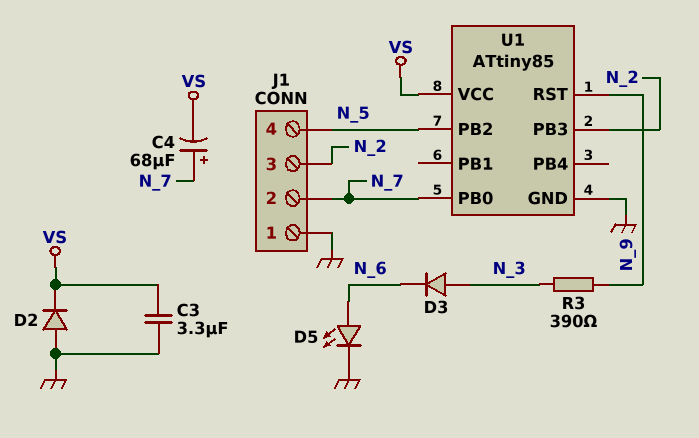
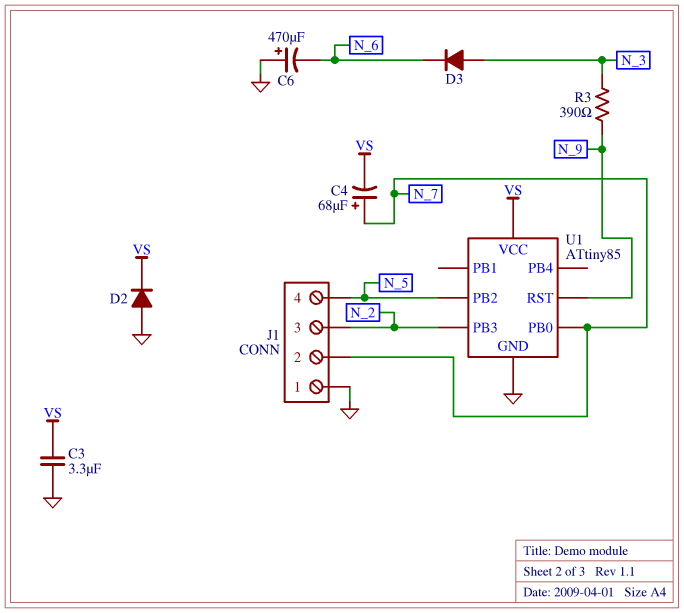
C6: none -> 470uF (plus GND, minus N_6)
D5: LED (A N_6, K GND) -> none

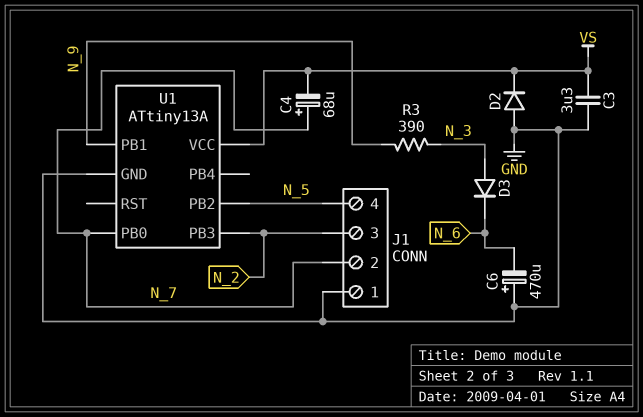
U1: ATtiny85 -> ATtiny13A
U1 pin PB1: none -> N_9
U1 pin RST: N_9 -> none

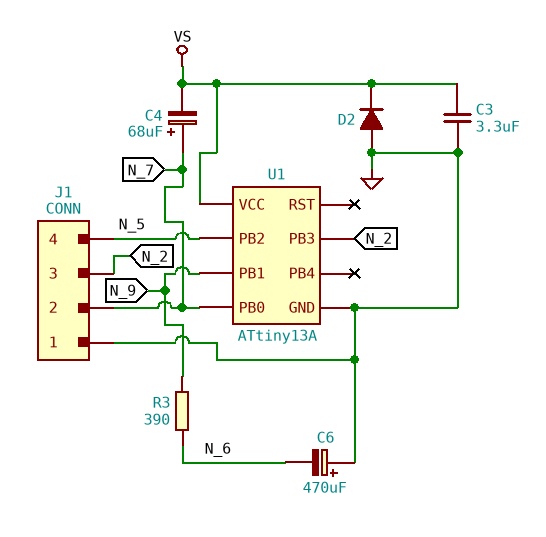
D3: diode (A N_3, K N_6) -> none
R3: 390 (N_3, N_9) -> 390 (N_6, N_9)

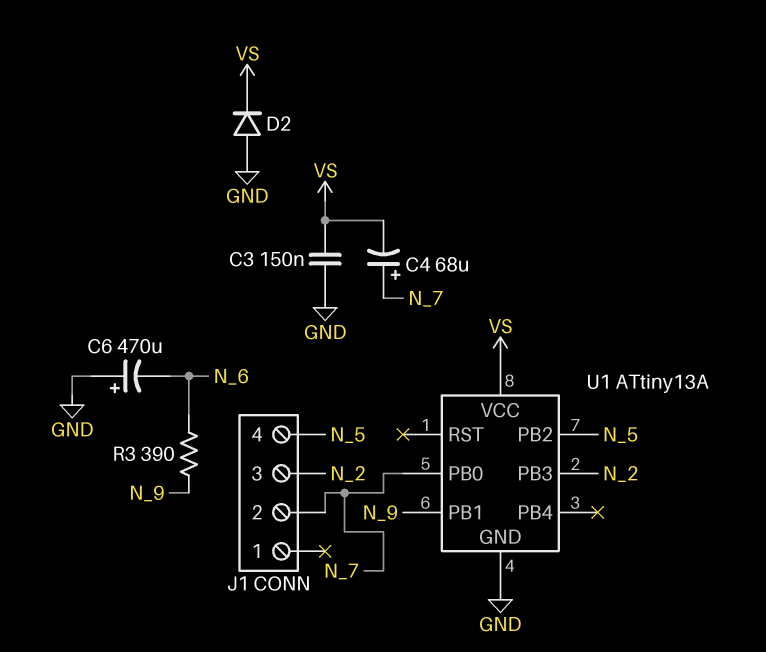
C3: 3.3uF (GND, VS) -> 150nF (GND, VS)
J1 pin 1: GND -> none

